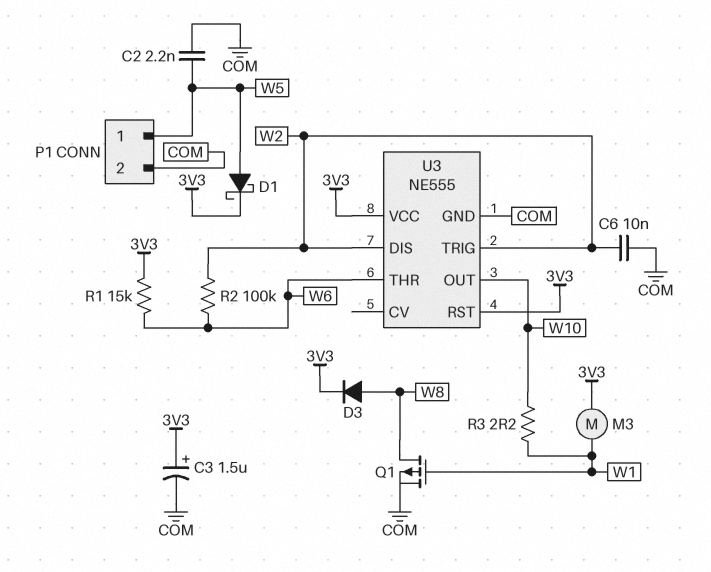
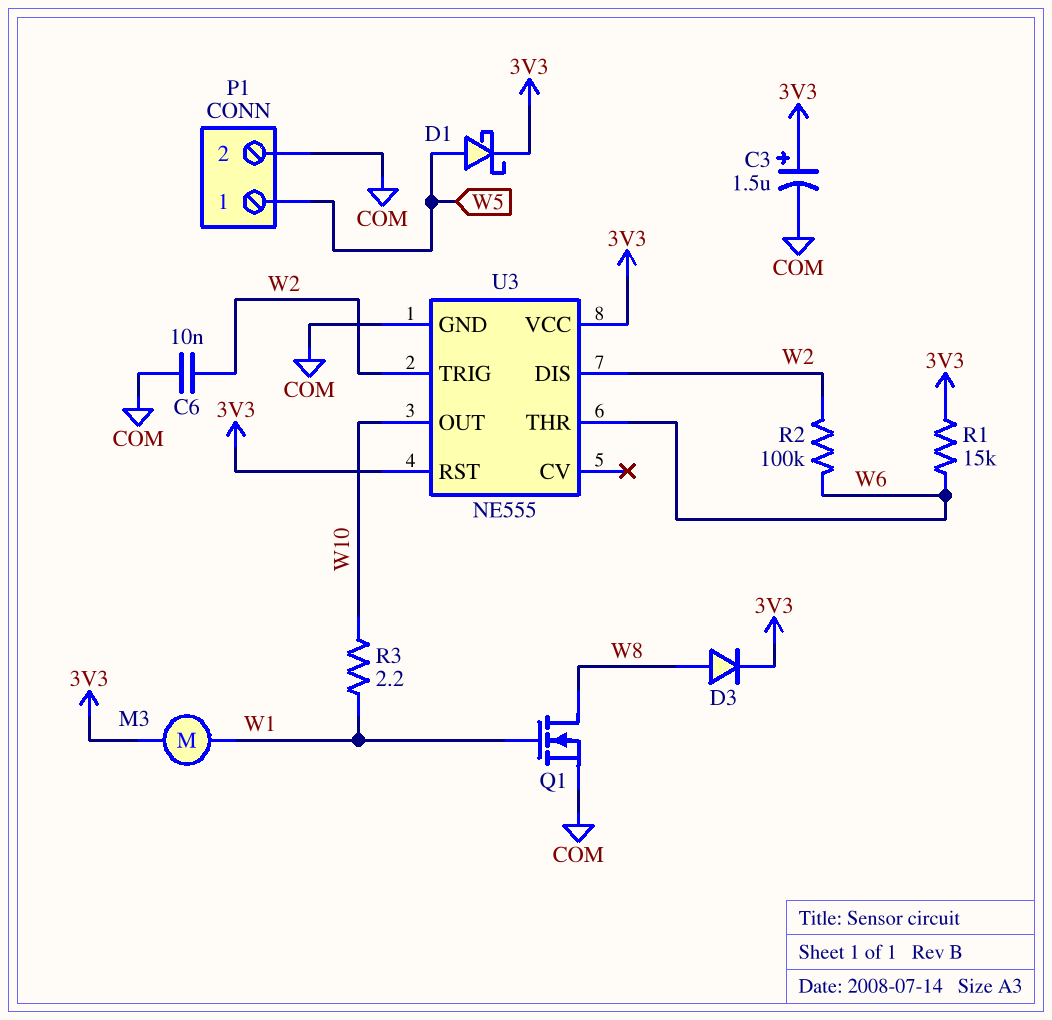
C2: 2.2nF (COM, W5) -> none
Q1: PMOS (G W1, D W8, S COM) -> NMOS (G W1, D W8, S COM)

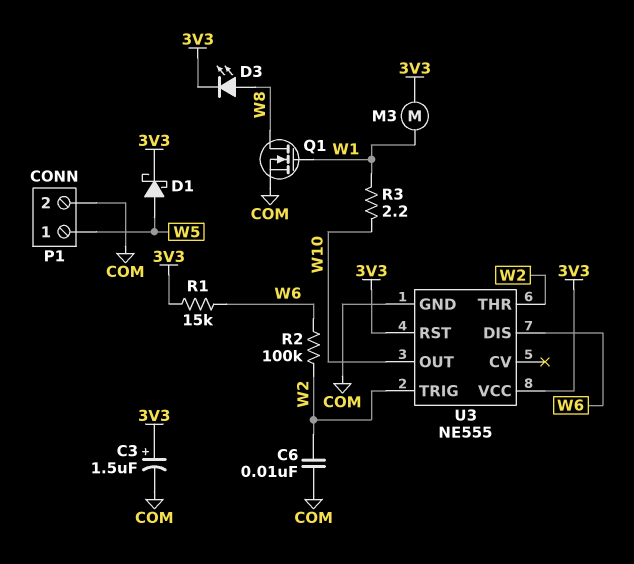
D3: diode (A W8, K 3V3) -> LED (A W8, K 3V3)
U3 pin DIS: W2 -> W6
U3 pin THR: W6 -> W2

